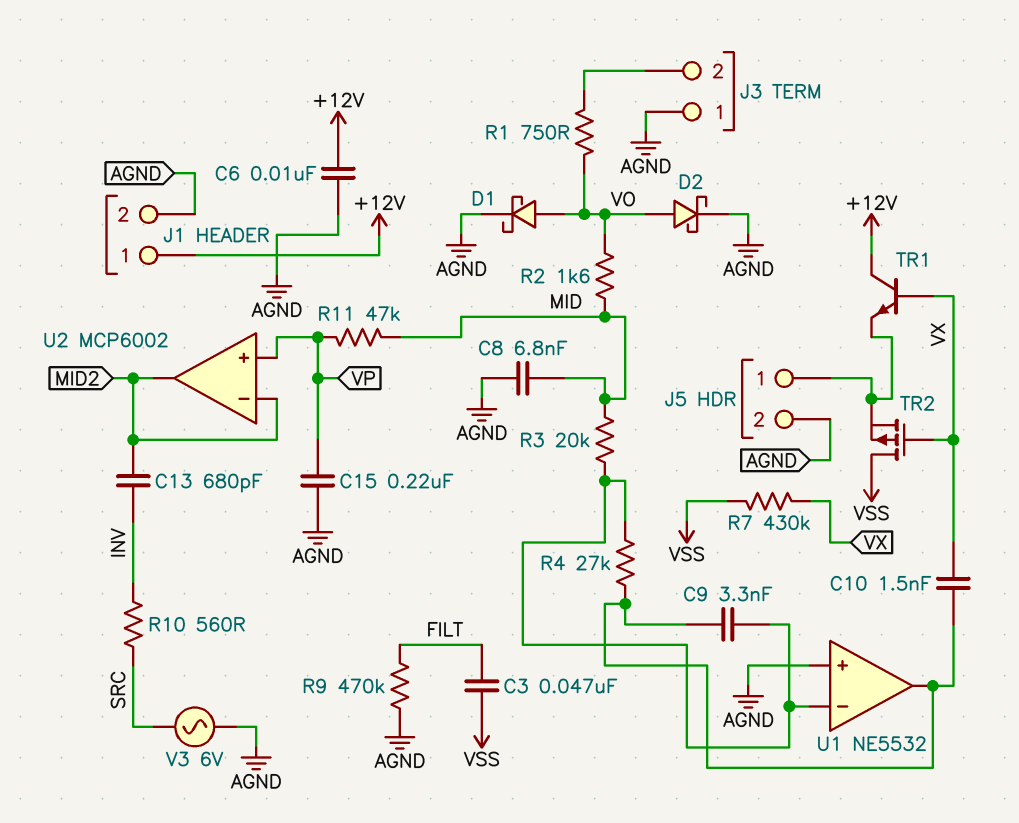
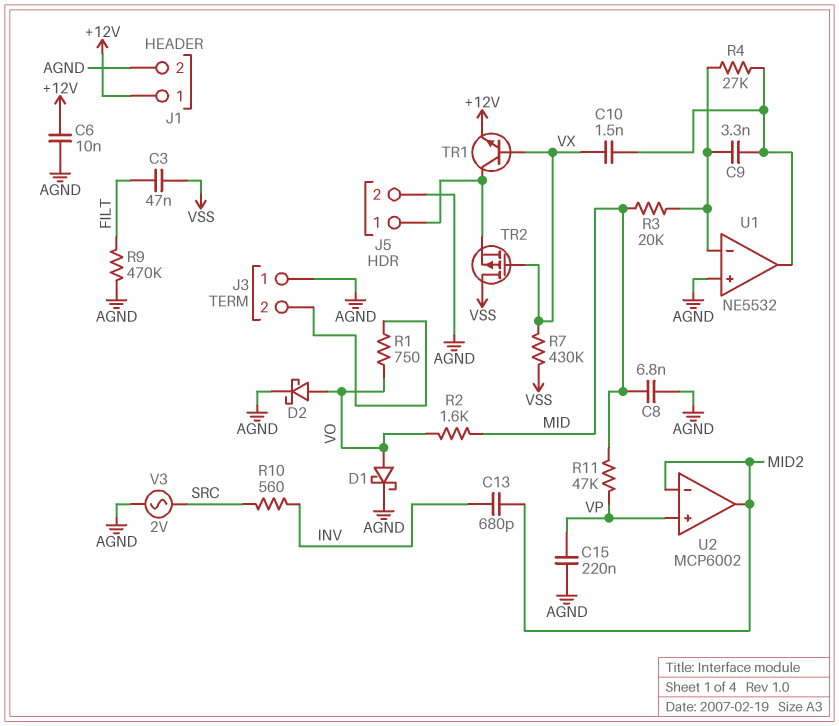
TR1: NPN (B VX, C +12V, E J5/1) -> NPN (B VX, C J5/1, E +12V)
V3: AC 6V (AGND, SRC) -> AC 2V (AGND, SRC)

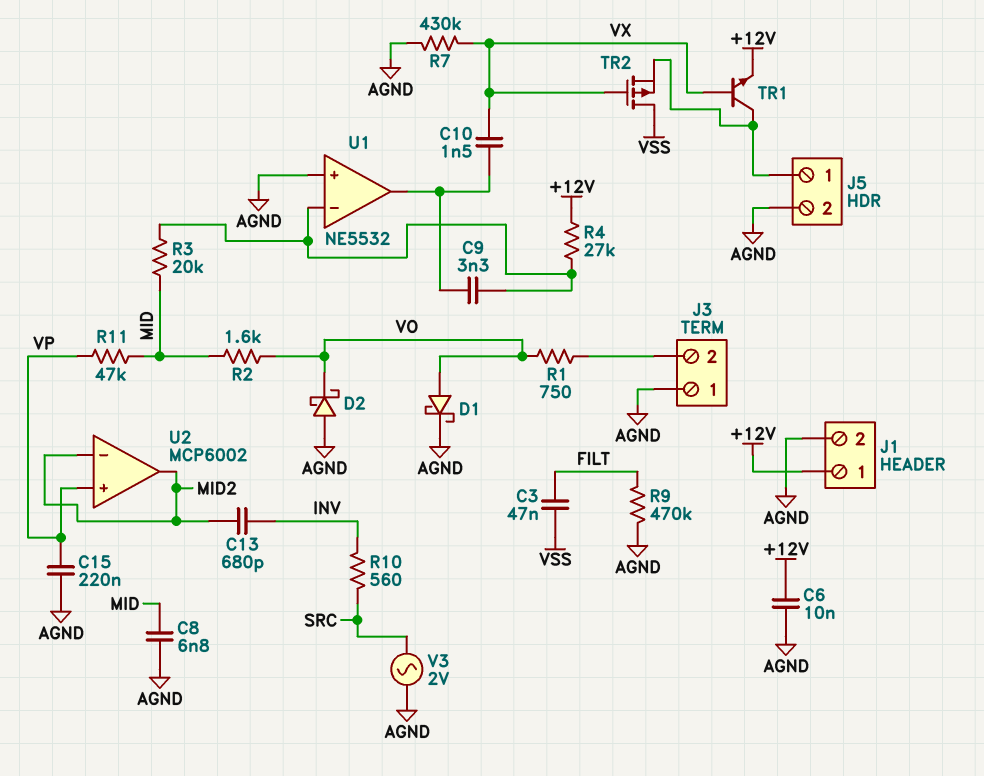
D2: schottky (A VO, K AGND) -> schottky (A AGND, K VO)
R4: 27k (U1/in-, U1/out) -> 27k (+12V, U1/in-)
R7: 430k (VSS, VX) -> 430k (AGND, VX)

